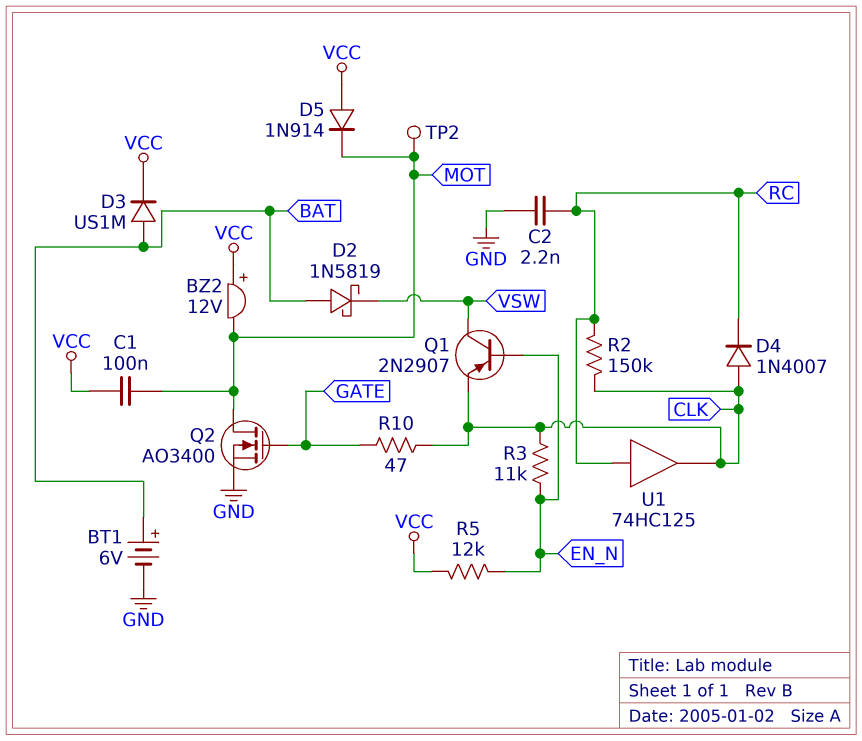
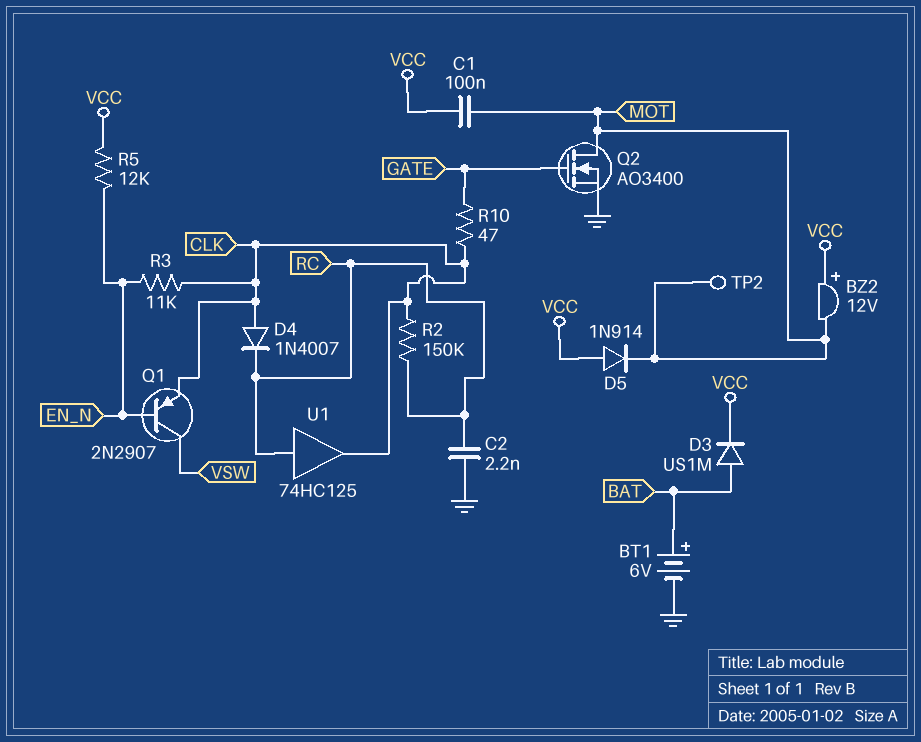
D2: schottky 1N5819 (A BAT, K VSW) -> none

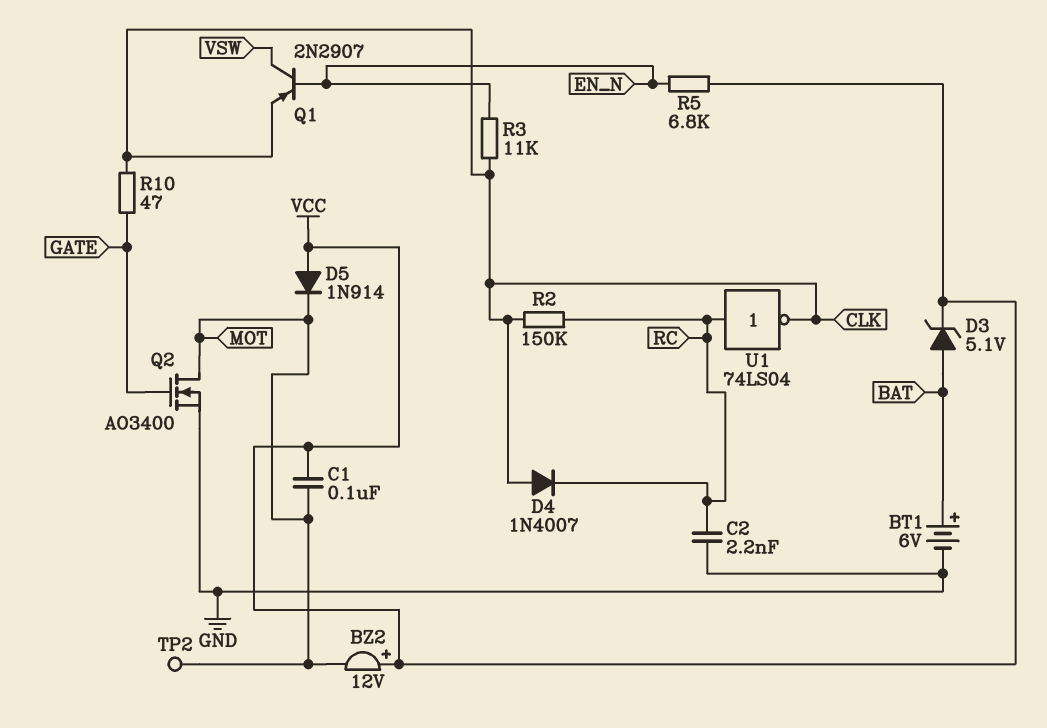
D3: diode US1M (A BAT, K VCC) -> zener 5.1V (A BAT, K VCC)
R5: 12k (EN_N, VCC) -> 6.8k (EN_N, VCC)
U1: buffer 74HC125 (in RC, out CLK) -> NOT 74LS04 (in RC, out CLK)

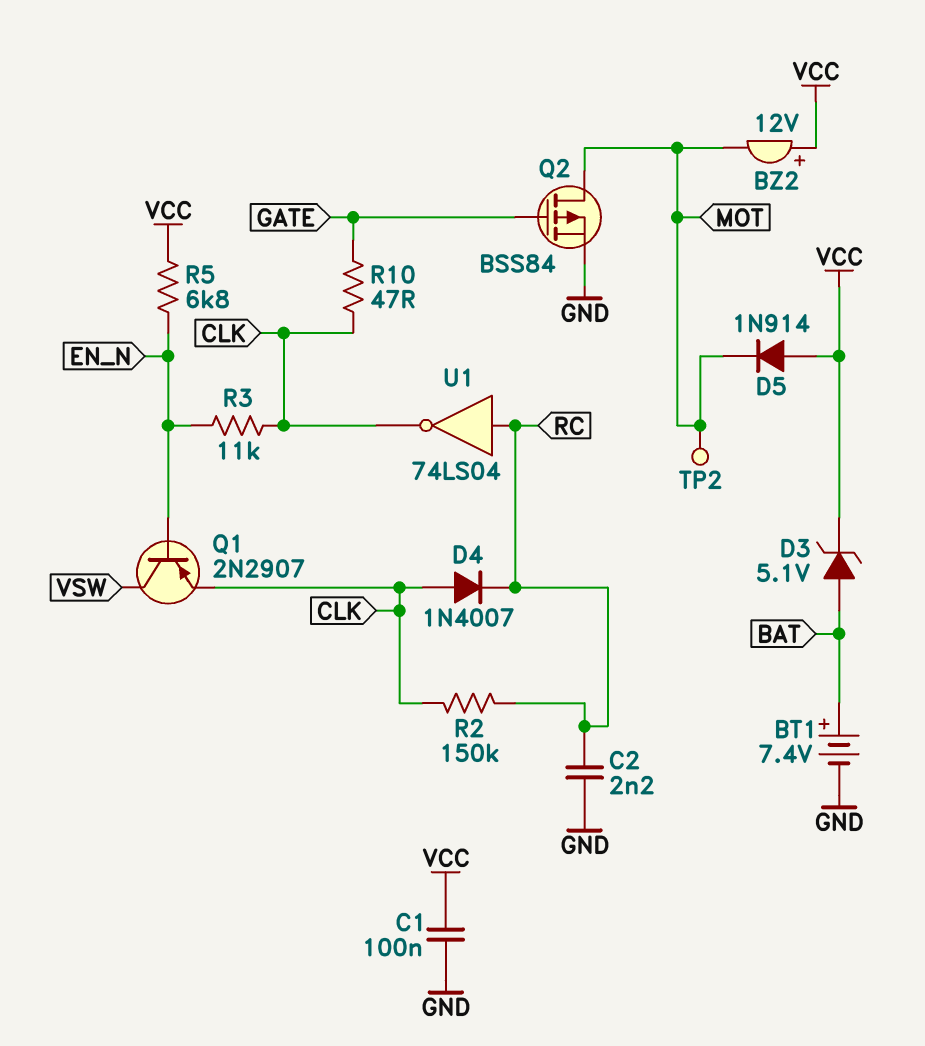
BT1: 6V (plus BAT, minus GND) -> 7.4V (plus BAT, minus GND)
C1: 100nF (MOT, VCC) -> 100nF (GND, VCC)
Q2: NMOS AO3400 (G GATE, D MOT, S GND) -> PMOS BSS84 (G GATE, D MOT, S GND)

